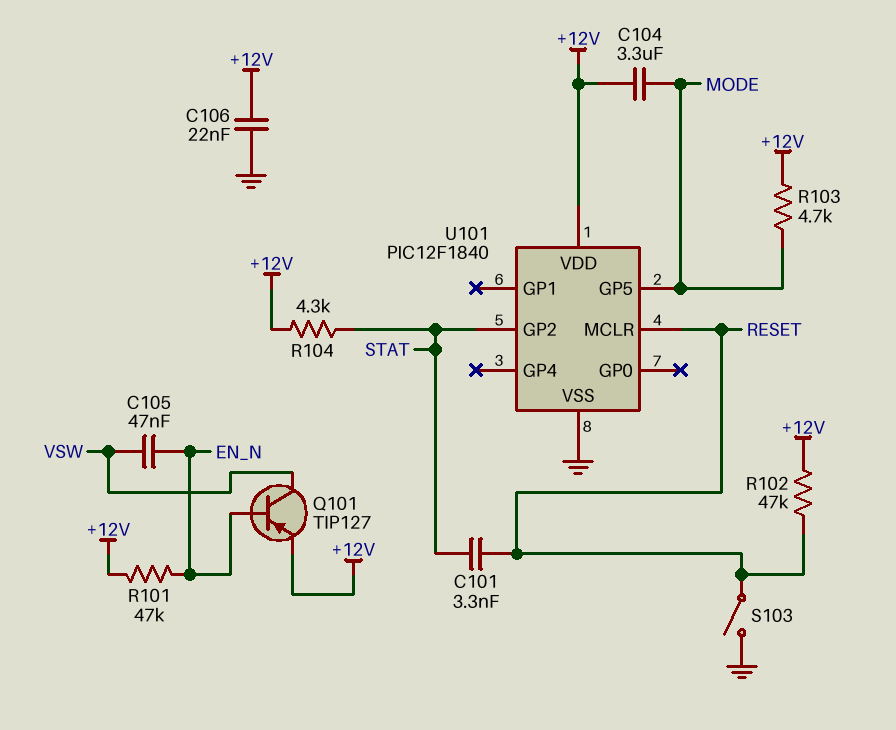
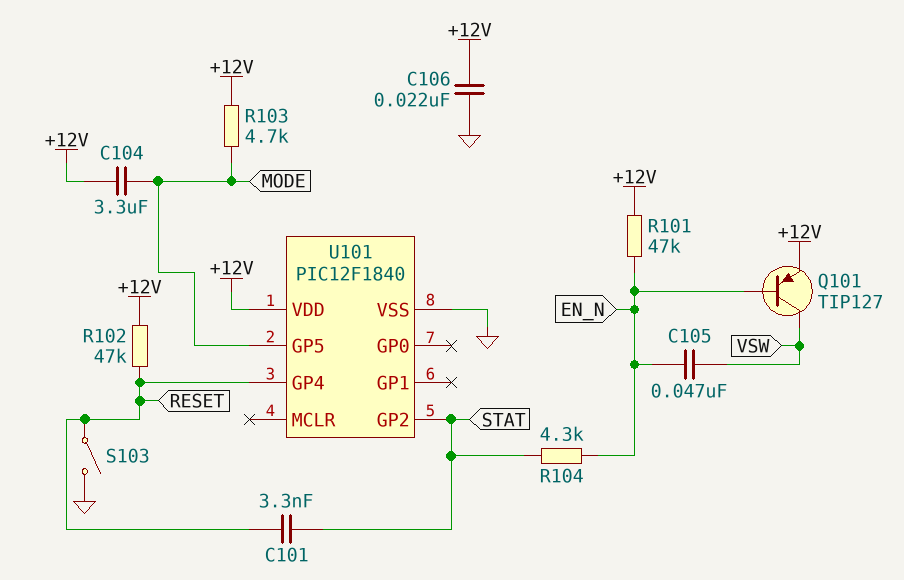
R104: 4.3k (+12V, STAT) -> 4.3k (EN_N, STAT)
U101 pin GP4: none -> RESET
U101 pin MCLR: RESET -> none

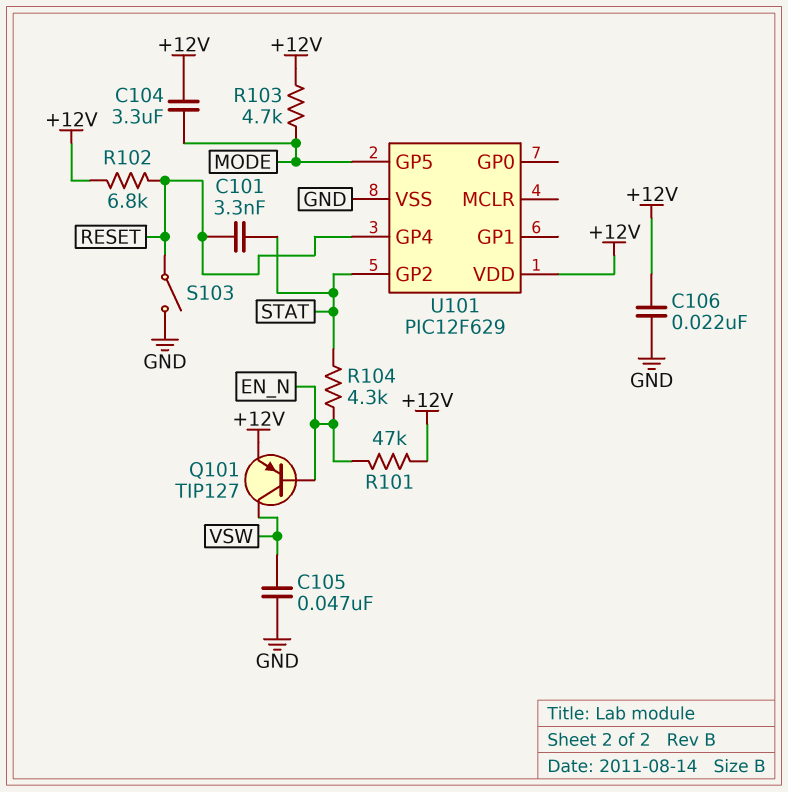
C105: 47nF (EN_N, VSW) -> 47nF (GND, VSW)
R102: 47k (+12V, RESET) -> 6.8k (+12V, RESET)
U101: PIC12F1840 -> PIC12F629

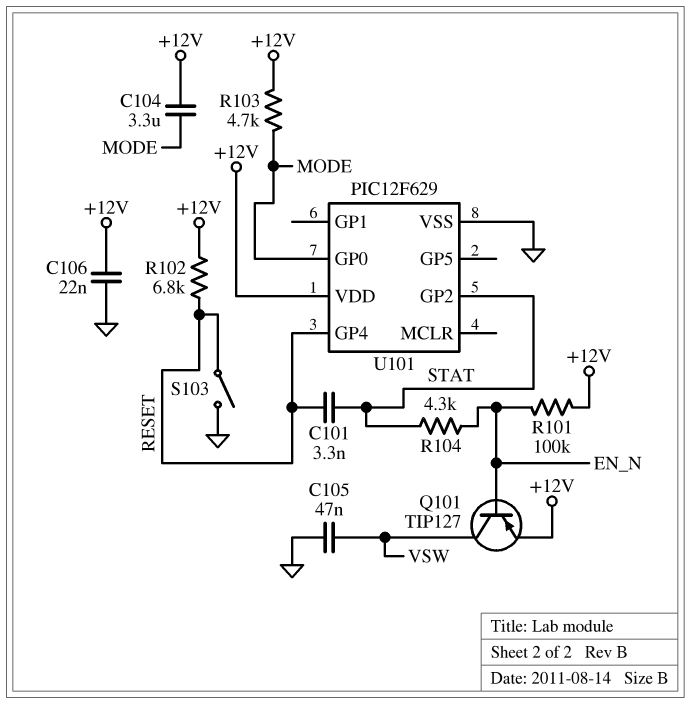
R101: 47k (+12V, EN_N) -> 100k (+12V, EN_N)
U101 pin GP0: none -> MODE
U101 pin GP5: MODE -> none

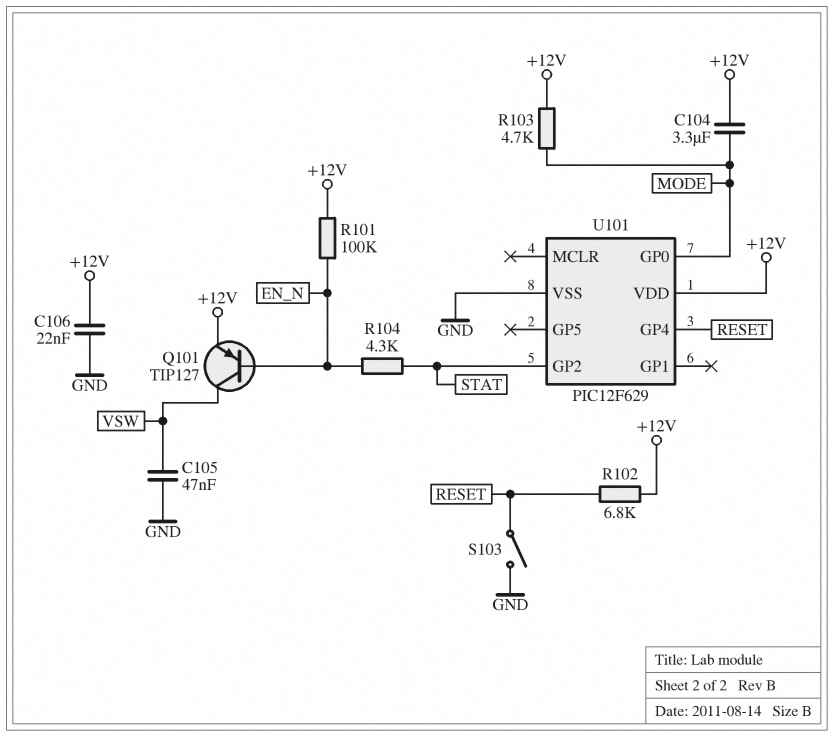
C101: 3.3nF (RESET, STAT) -> none

